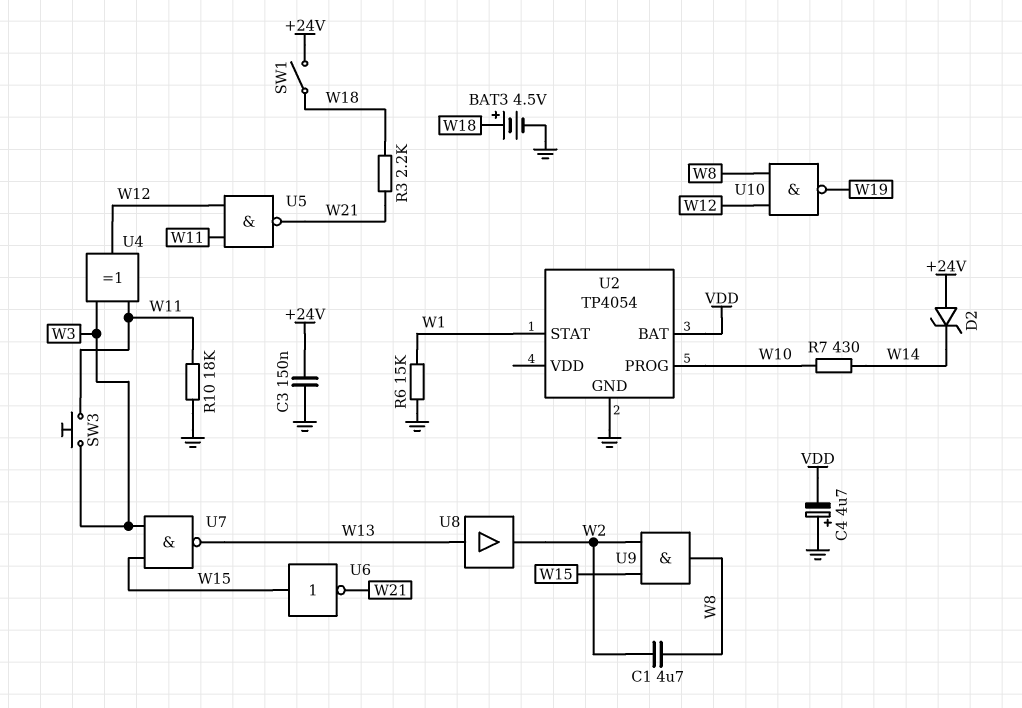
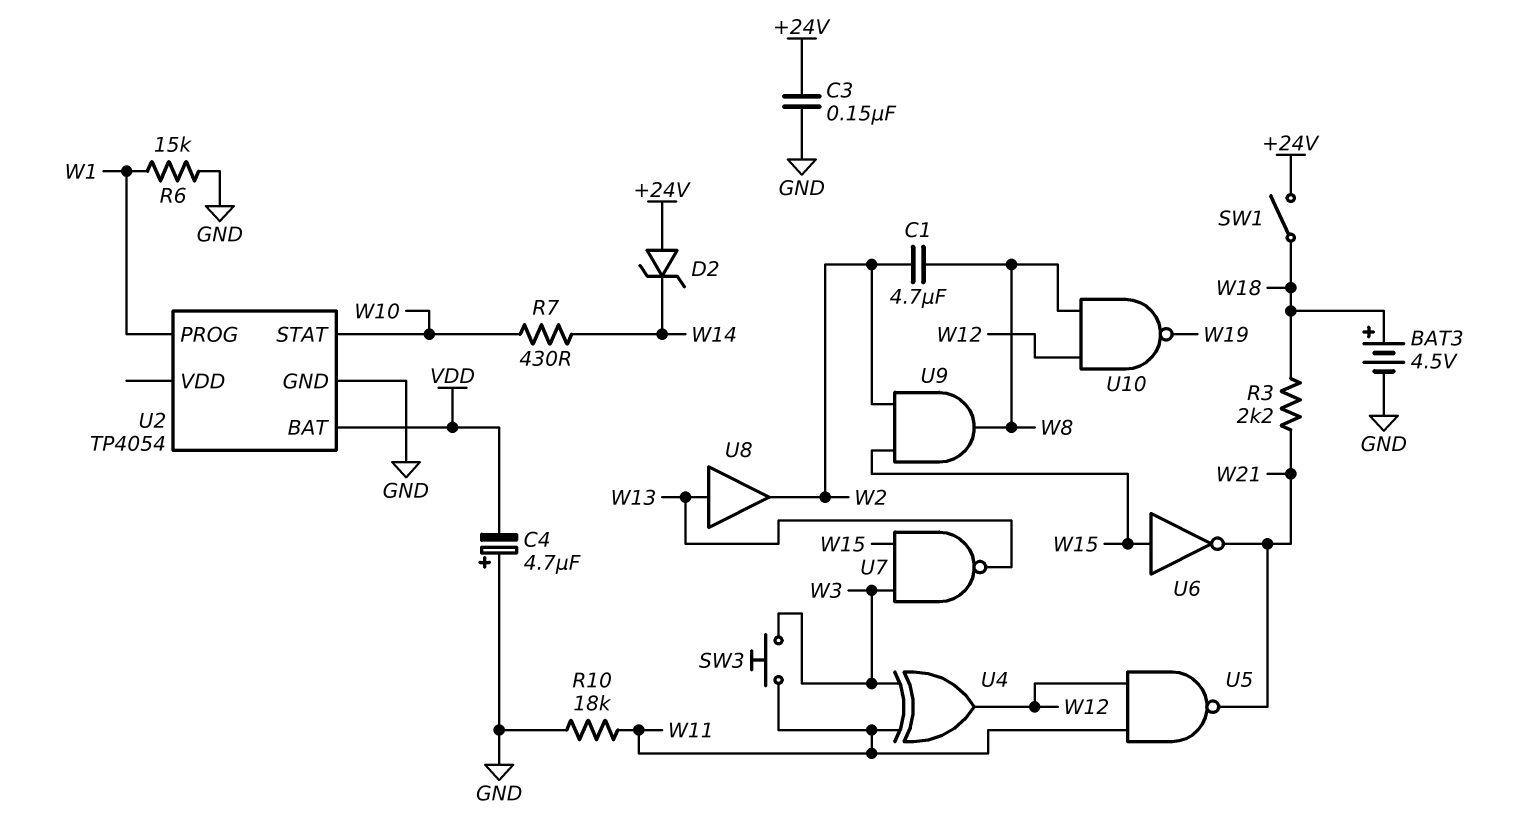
U2 pin PROG: W10 -> W1
U2 pin STAT: W1 -> W10

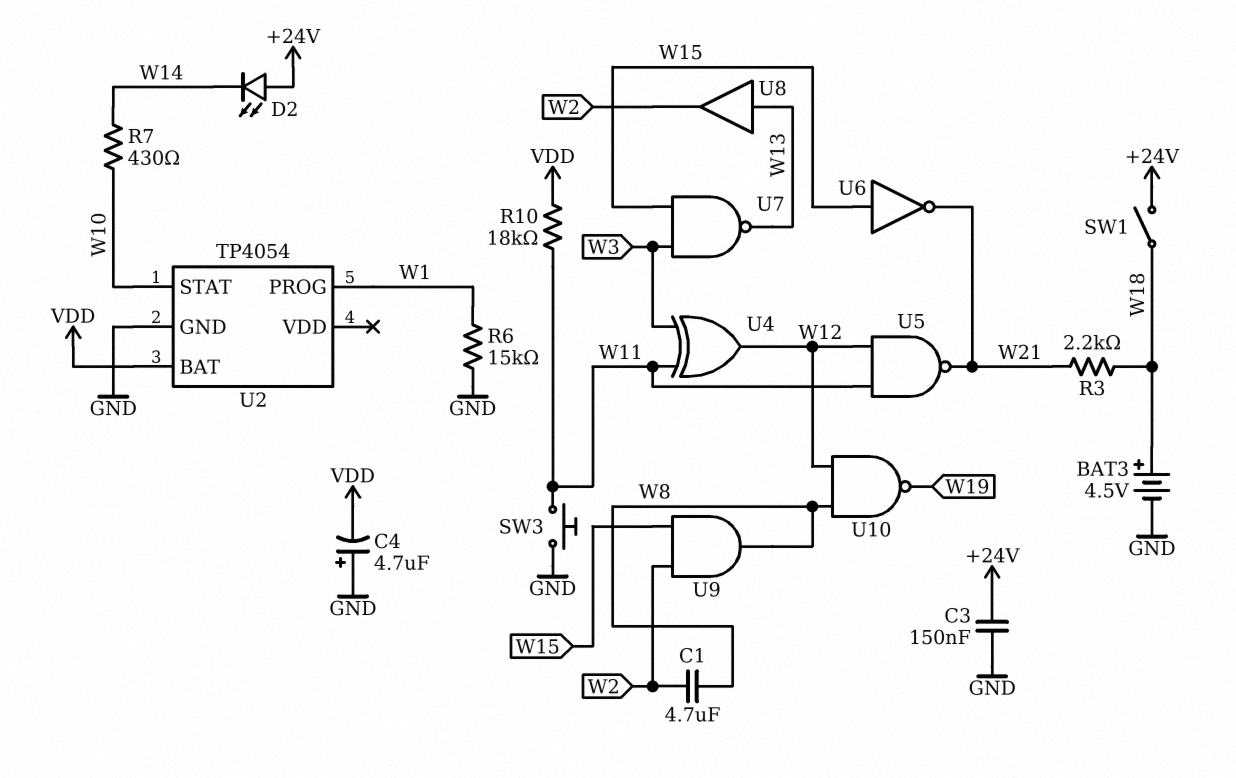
D2: zener (A +24V, K W14) -> LED (A +24V, K W14)
R10: 18k (GND, W11) -> 18k (VDD, W11)
SW3: button (W3, W11) -> button (GND, W11)

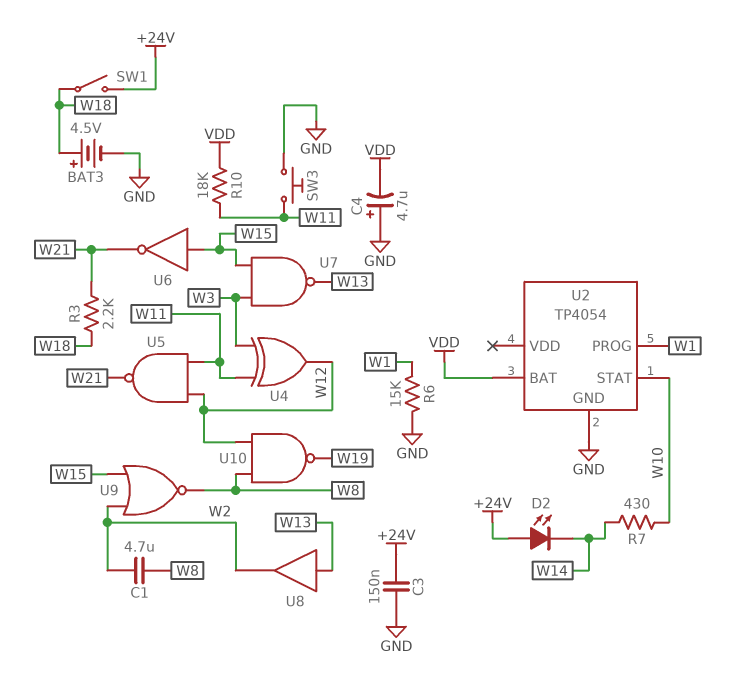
U9: AND (in W2, in W15, out W8) -> NOR (in W2, in W15, out W8)

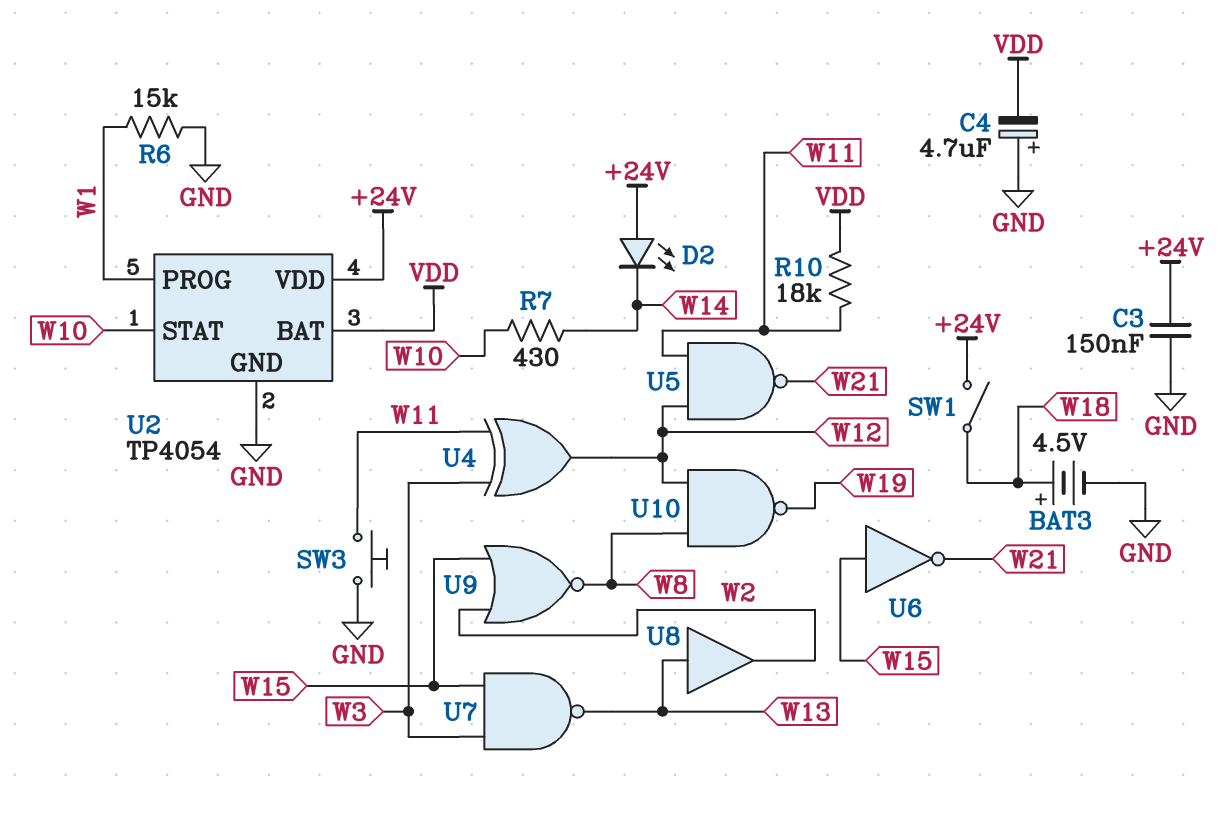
C1: 4.7uF (W2, W8) -> none
R3: 2.2k (W18, W21) -> none
U2 pin VDD: none -> +24V

